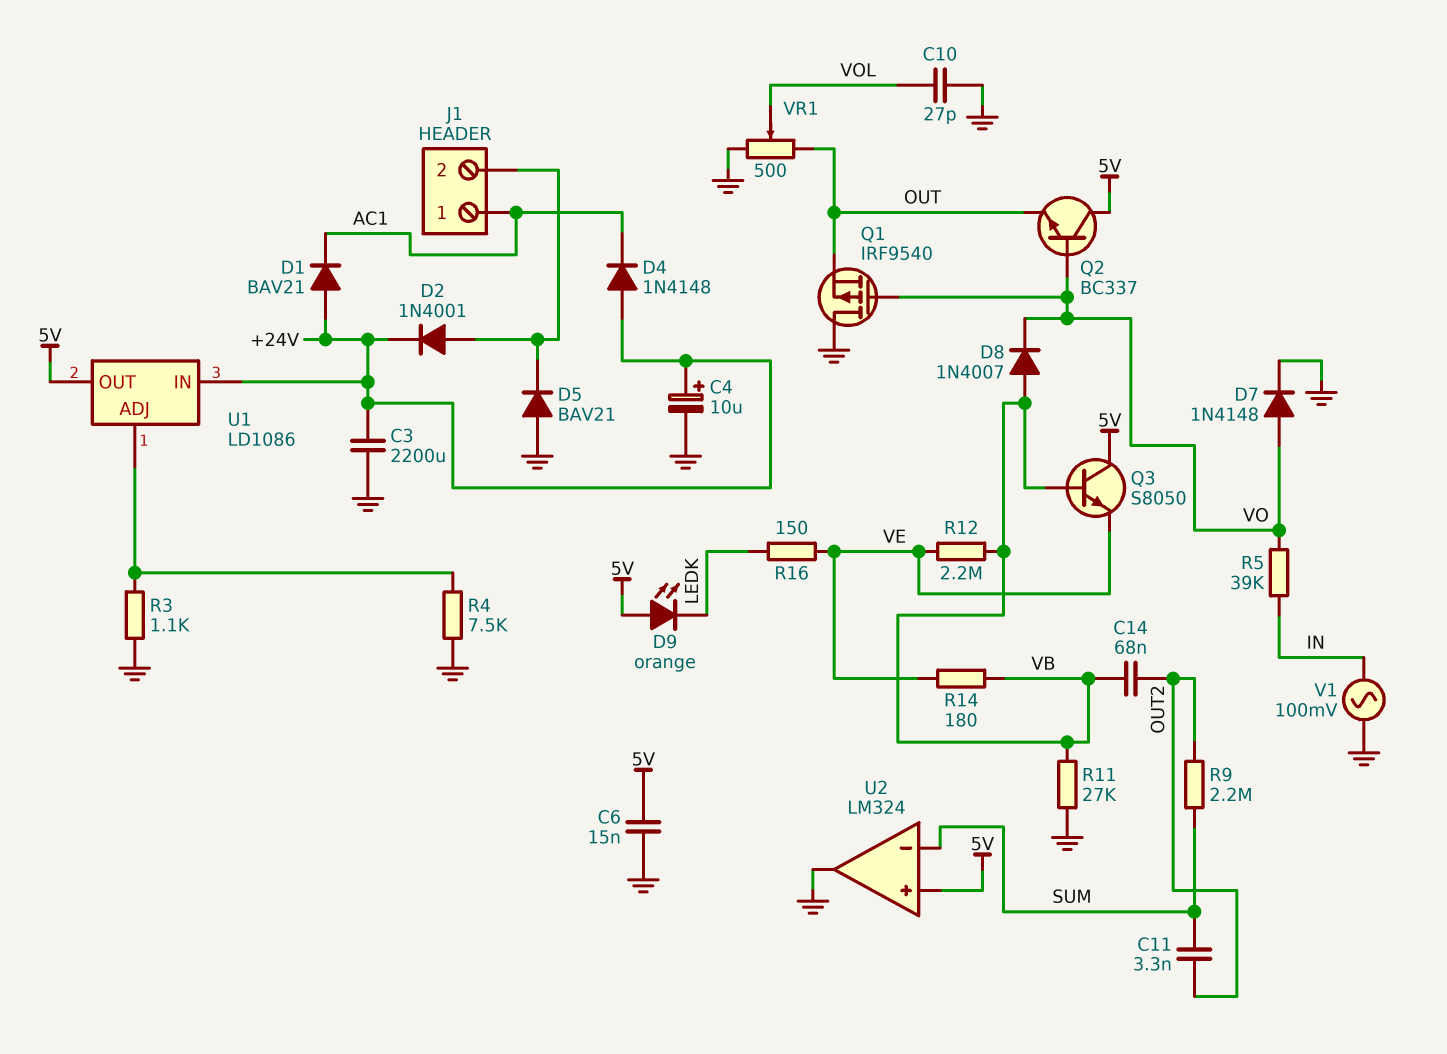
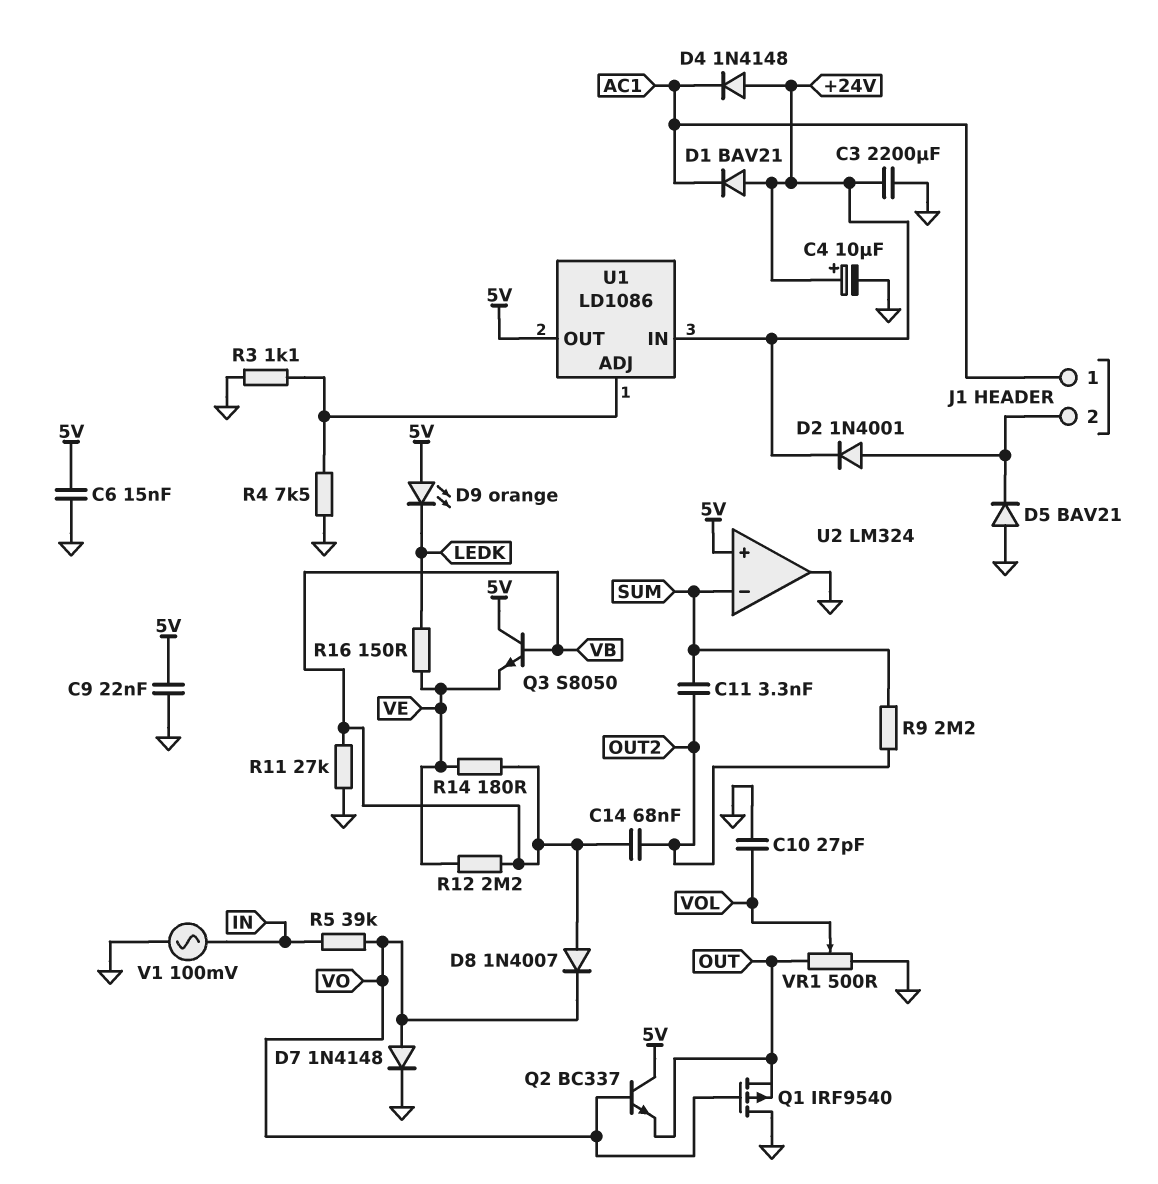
C9: none -> 22nF (5V, GND)

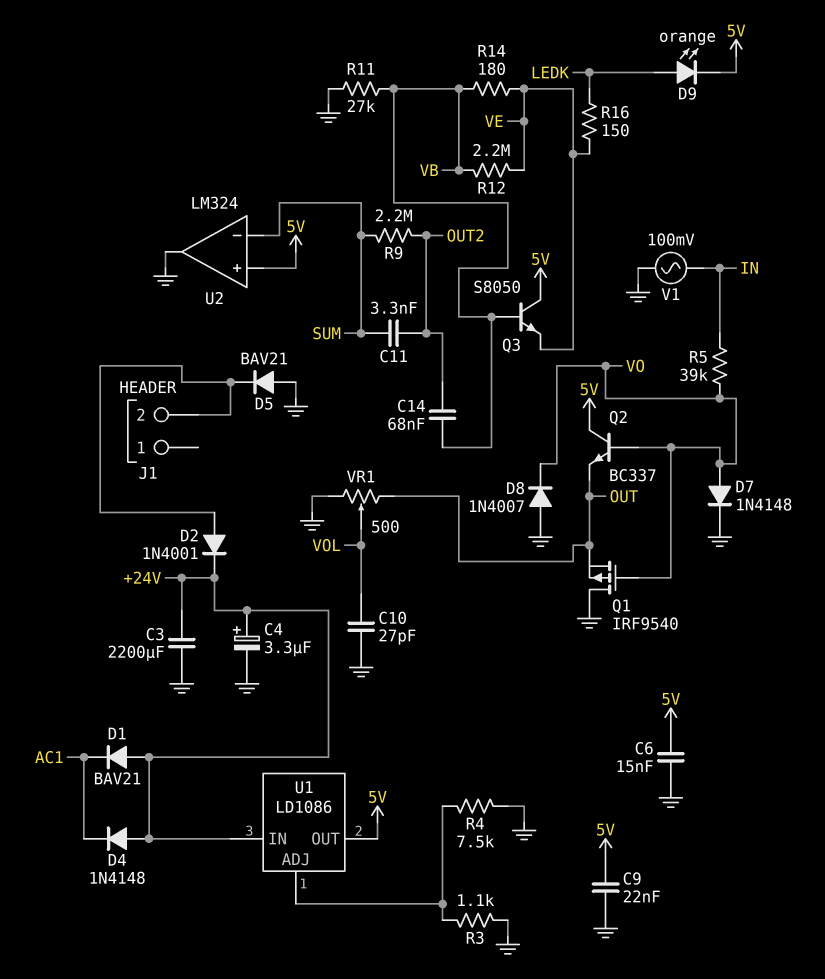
C4: 10uF (plus +24V, minus GND) -> 3.3uF (plus +24V, minus GND)
D8: diode 1N4007 (A VB, K VO) -> diode 1N4007 (A GND, K VO)
D9: LED orange (A 5V, K LEDK) -> LED orange (A LEDK, K 5V)
J1 pin 1: AC1 -> none

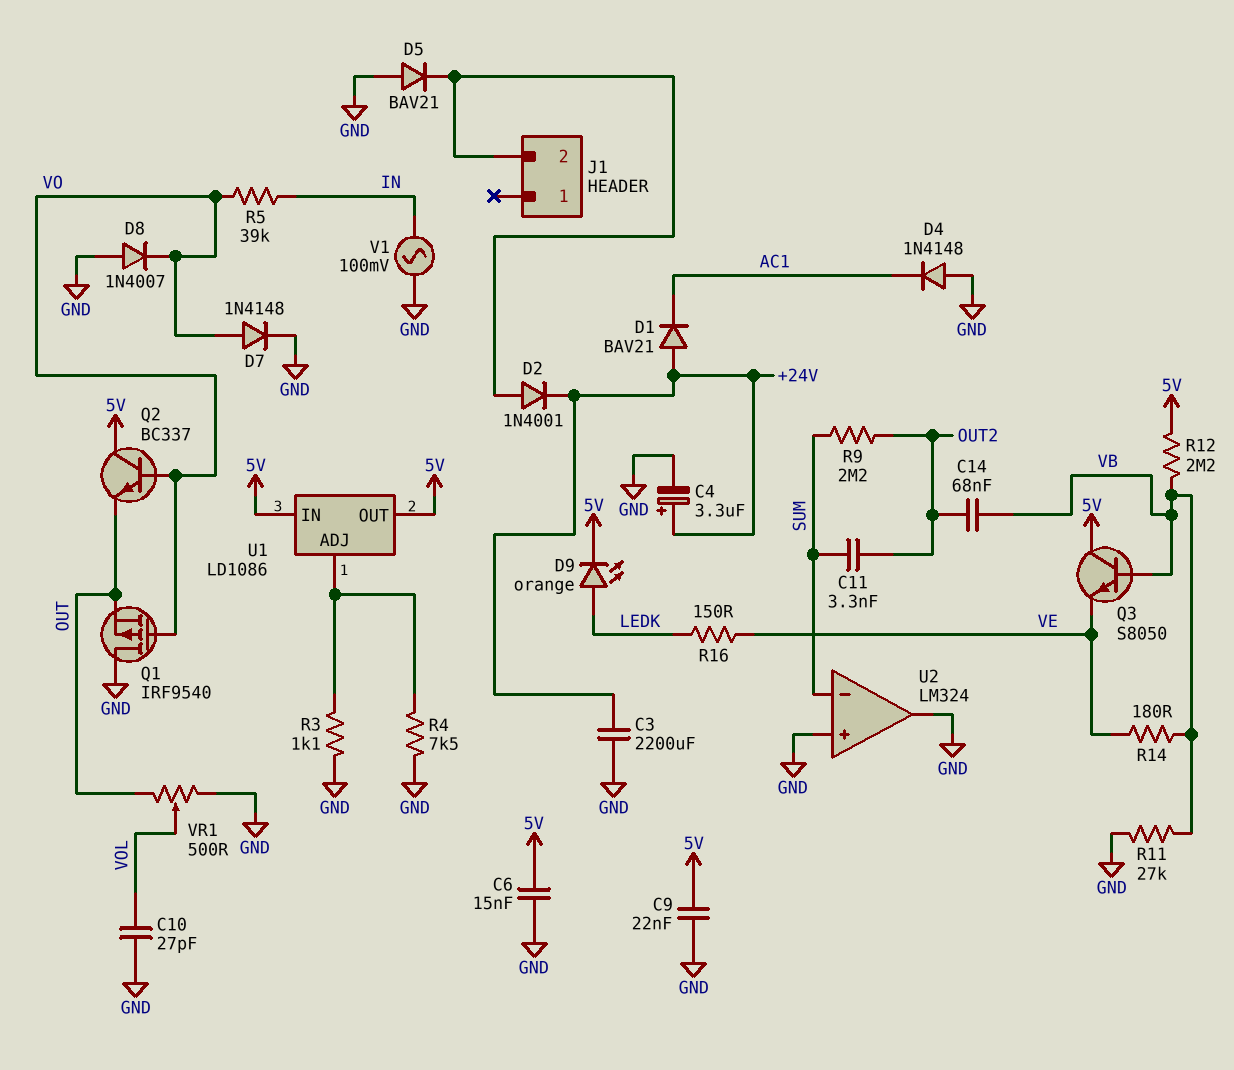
D4: diode 1N4148 (A +24V, K AC1) -> diode 1N4148 (A GND, K AC1)
R12: 2.2M (VB, VE) -> 2.2M (5V, VB)
U1 pin IN: +24V -> 5V
U2 pin in+: 5V -> GND

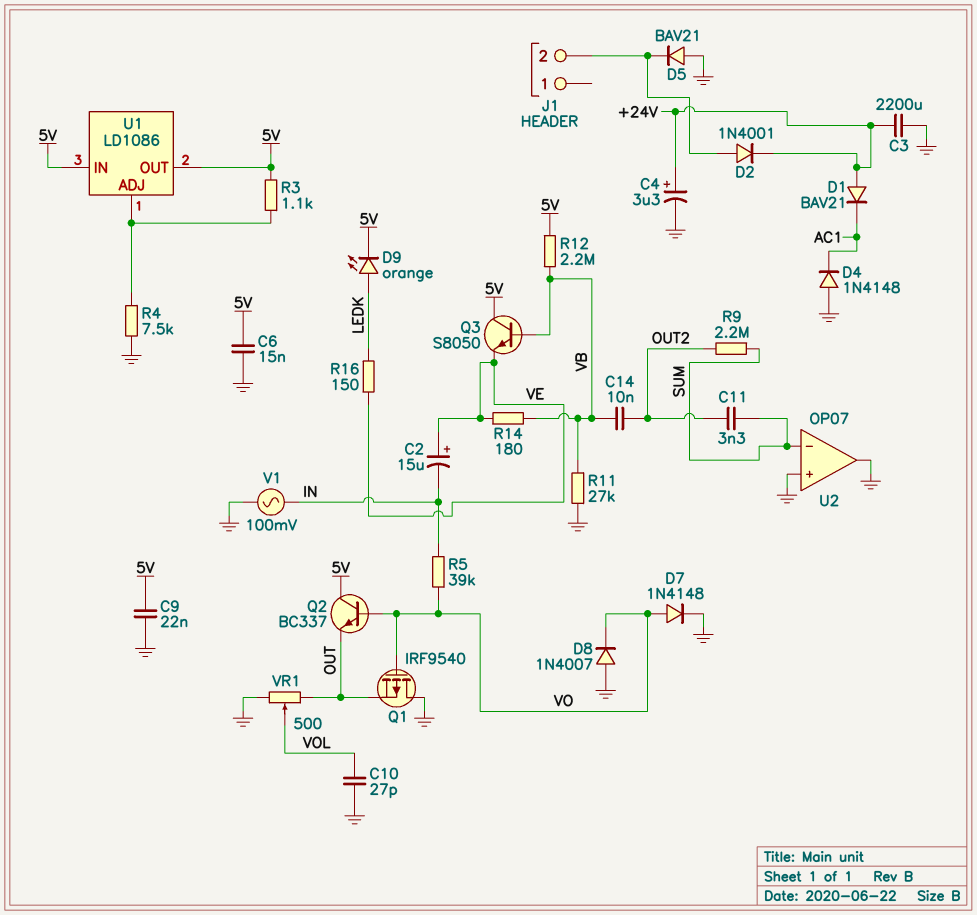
C2: none -> 15uF (plus VE, minus IN)
C14: 68nF (OUT2, VB) -> 10nF (OUT2, VB)
R3: 1.1k (GND, U1/ADJ) -> 1.1k (5V, U1/ADJ)
U2: LM324 -> OP07

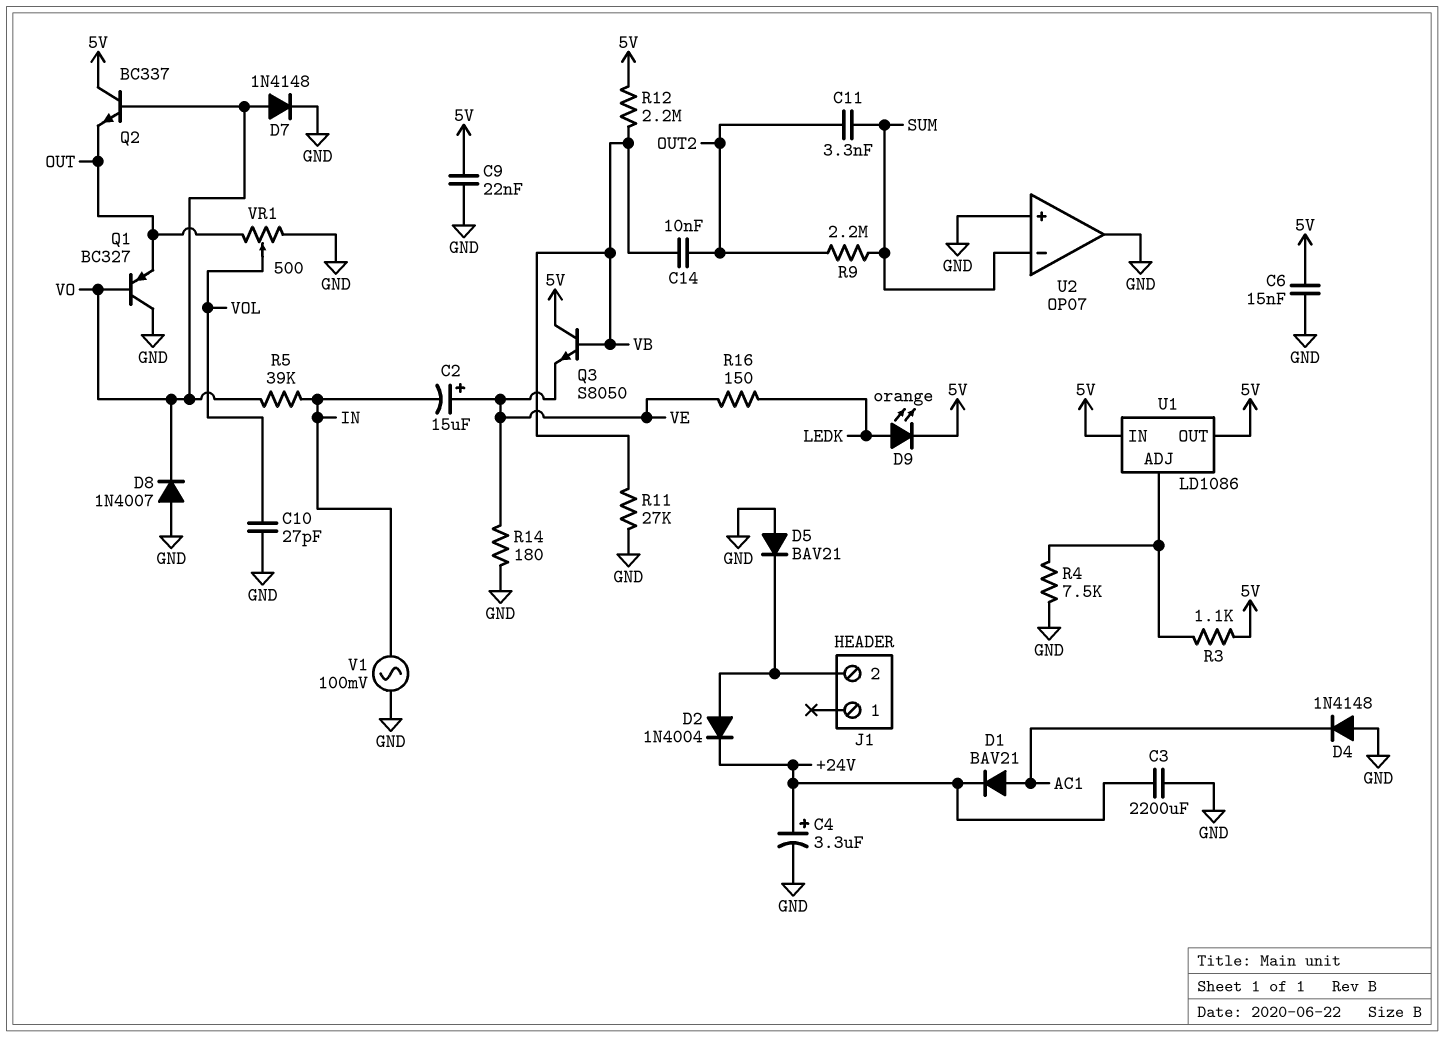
D1: diode BAV21 (A +24V, K AC1) -> diode BAV21 (A AC1, K +24V)
D2: diode 1N4001 (A J1/2, K +24V) -> diode 1N4004 (A J1/2, K +24V)
Q1: PMOS IRF9540 (G VO, D GND, S OUT) -> PNP BC327 (B VO, C GND, E OUT)
R14: 180 (VB, VE) -> 180 (GND, VE)

